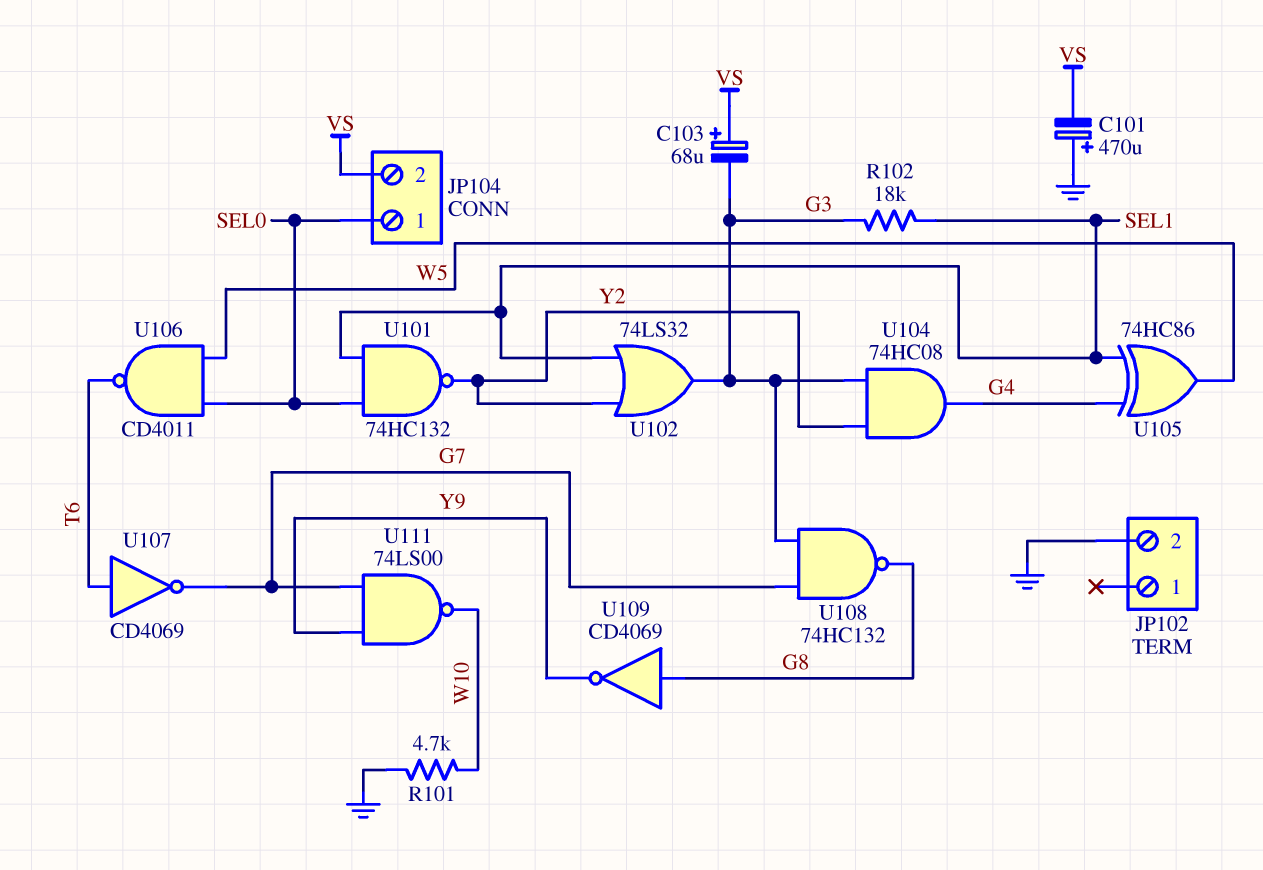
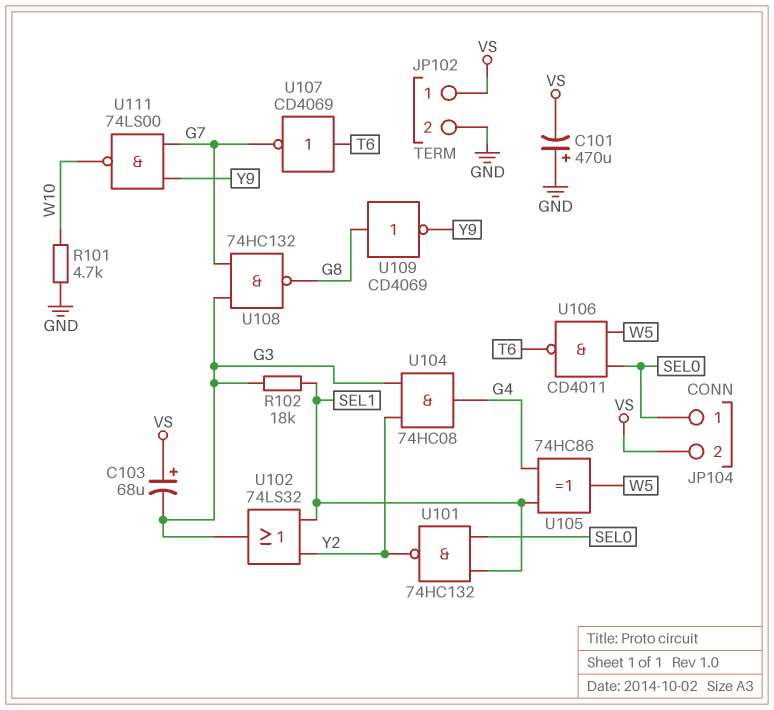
JP102 pin 1: none -> VS

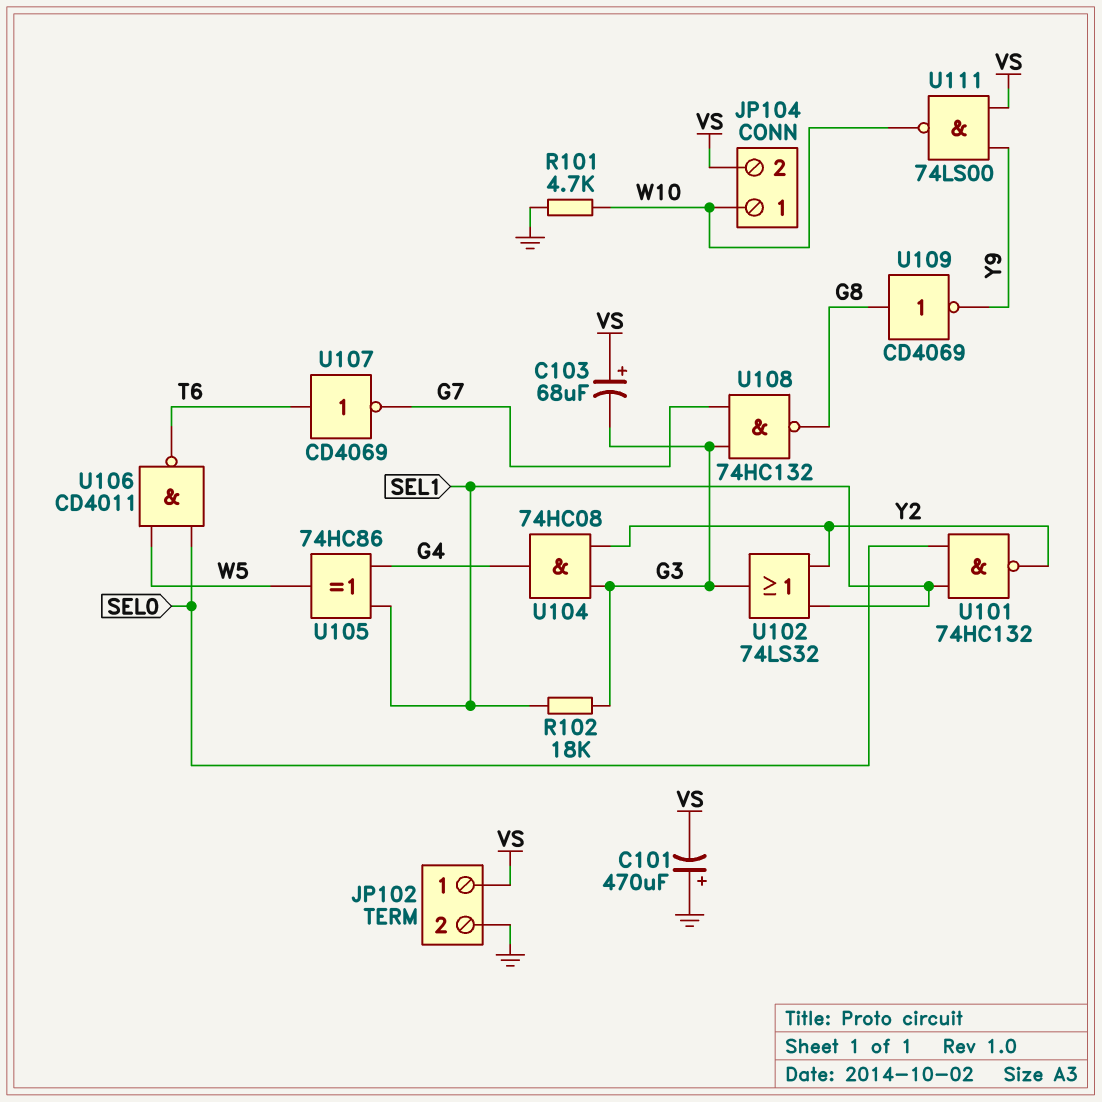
JP104 pin 1: SEL0 -> W10
U111: NAND 74LS00 (in G7, in Y9, out W10) -> NAND 74LS00 (in VS, in Y9, out W10)

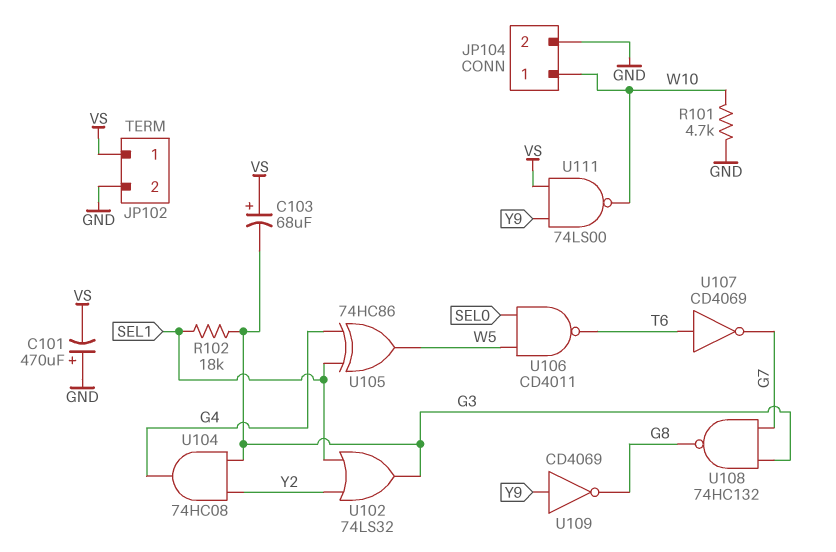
JP104 pin 2: VS -> GND
U101: NAND 74HC132 (in SEL0, in SEL1, out Y2) -> none
U109: NOT CD4069 (in G8, out Y9) -> NOT CD4069 (in Y9, out G8)

